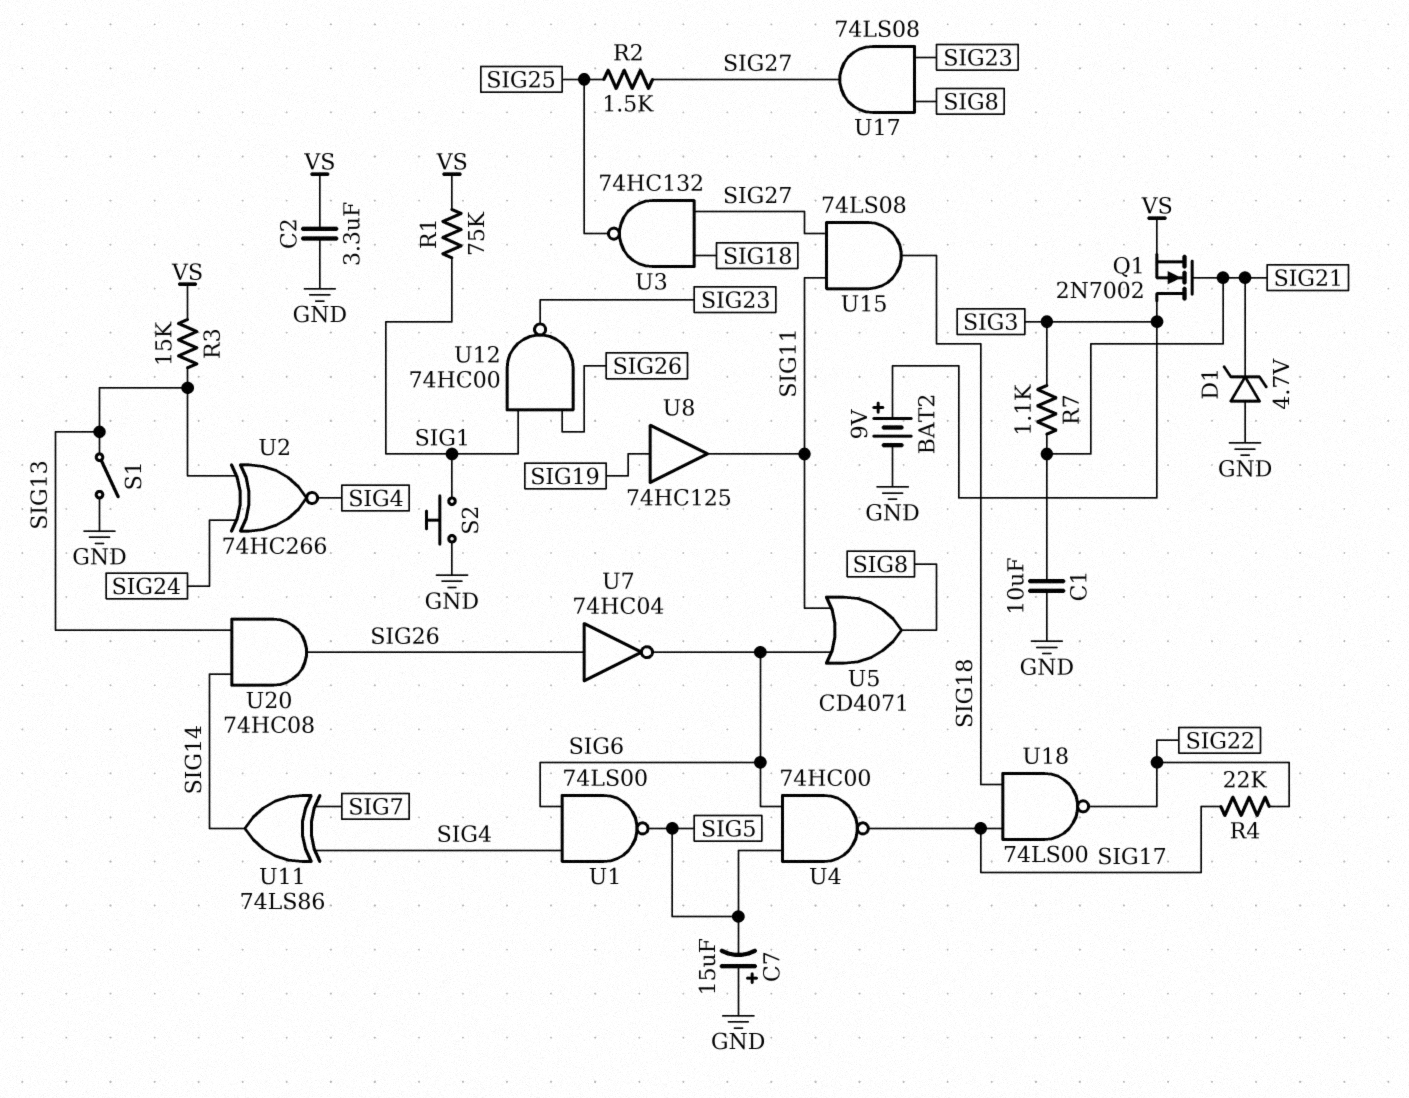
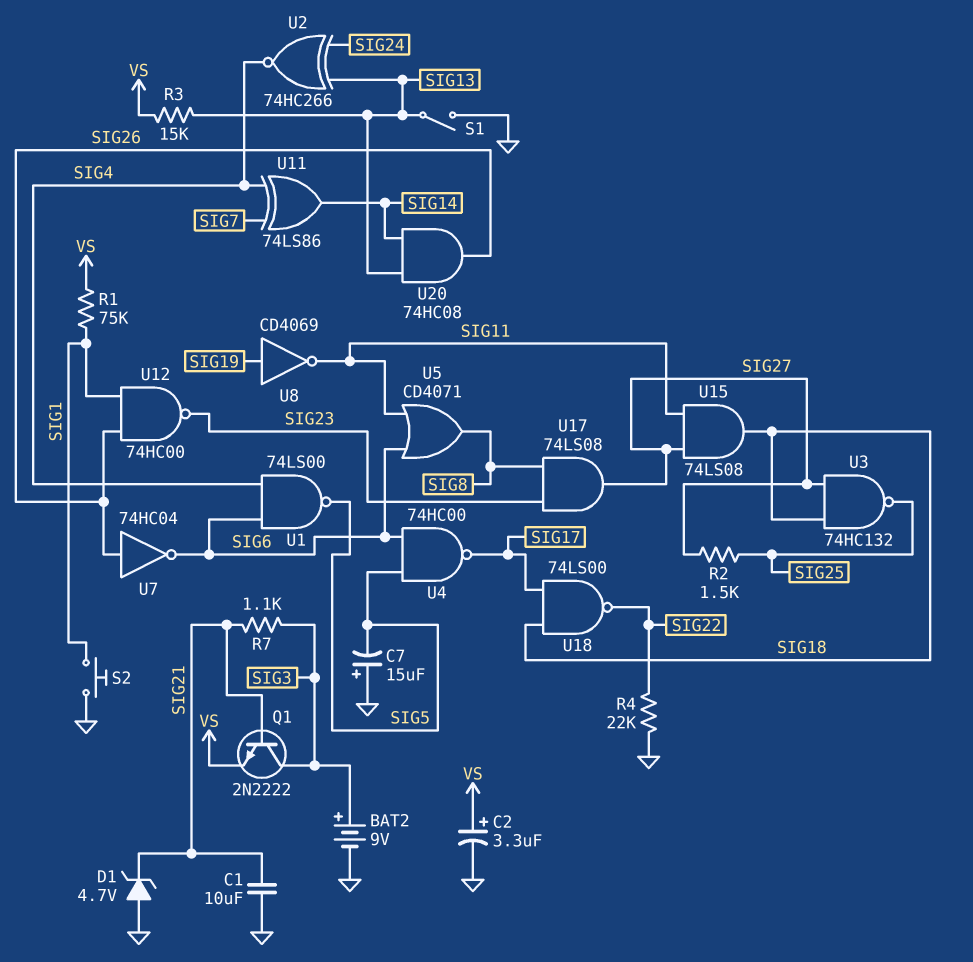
C2: 3.3uF (GND, VS) -> 3.3uF (plus VS, minus GND)
Q1: NMOS 2N7002 (G SIG21, D SIG3, S VS) -> NPN 2N2222 (B SIG21, C SIG3, E VS)
R4: 22k (SIG17, SIG22) -> 22k (GND, SIG22)
U8: buffer 74HC125 (in SIG19, out SIG11) -> NOT CD4069 (in SIG19, out SIG11)

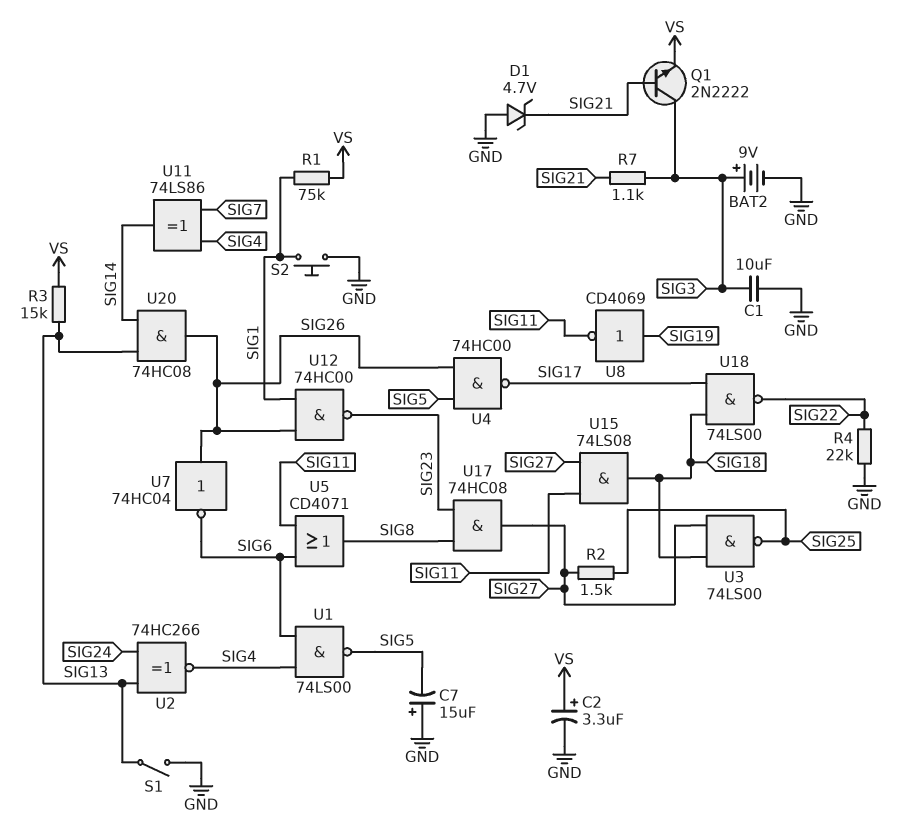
C1: 10uF (GND, SIG21) -> 10uF (GND, SIG3)
U3: NAND 74HC132 (in SIG18, in SIG27, out SIG25) -> NAND 74LS00 (in SIG18, in SIG27, out SIG25)
U4: NAND 74HC00 (in SIG5, in SIG6, out SIG17) -> NAND 74HC00 (in SIG5, in SIG26, out SIG17)
U17: AND 74LS08 (in SIG8, in SIG23, out SIG27) -> AND 74HC08 (in SIG8, in SIG23, out SIG27)

